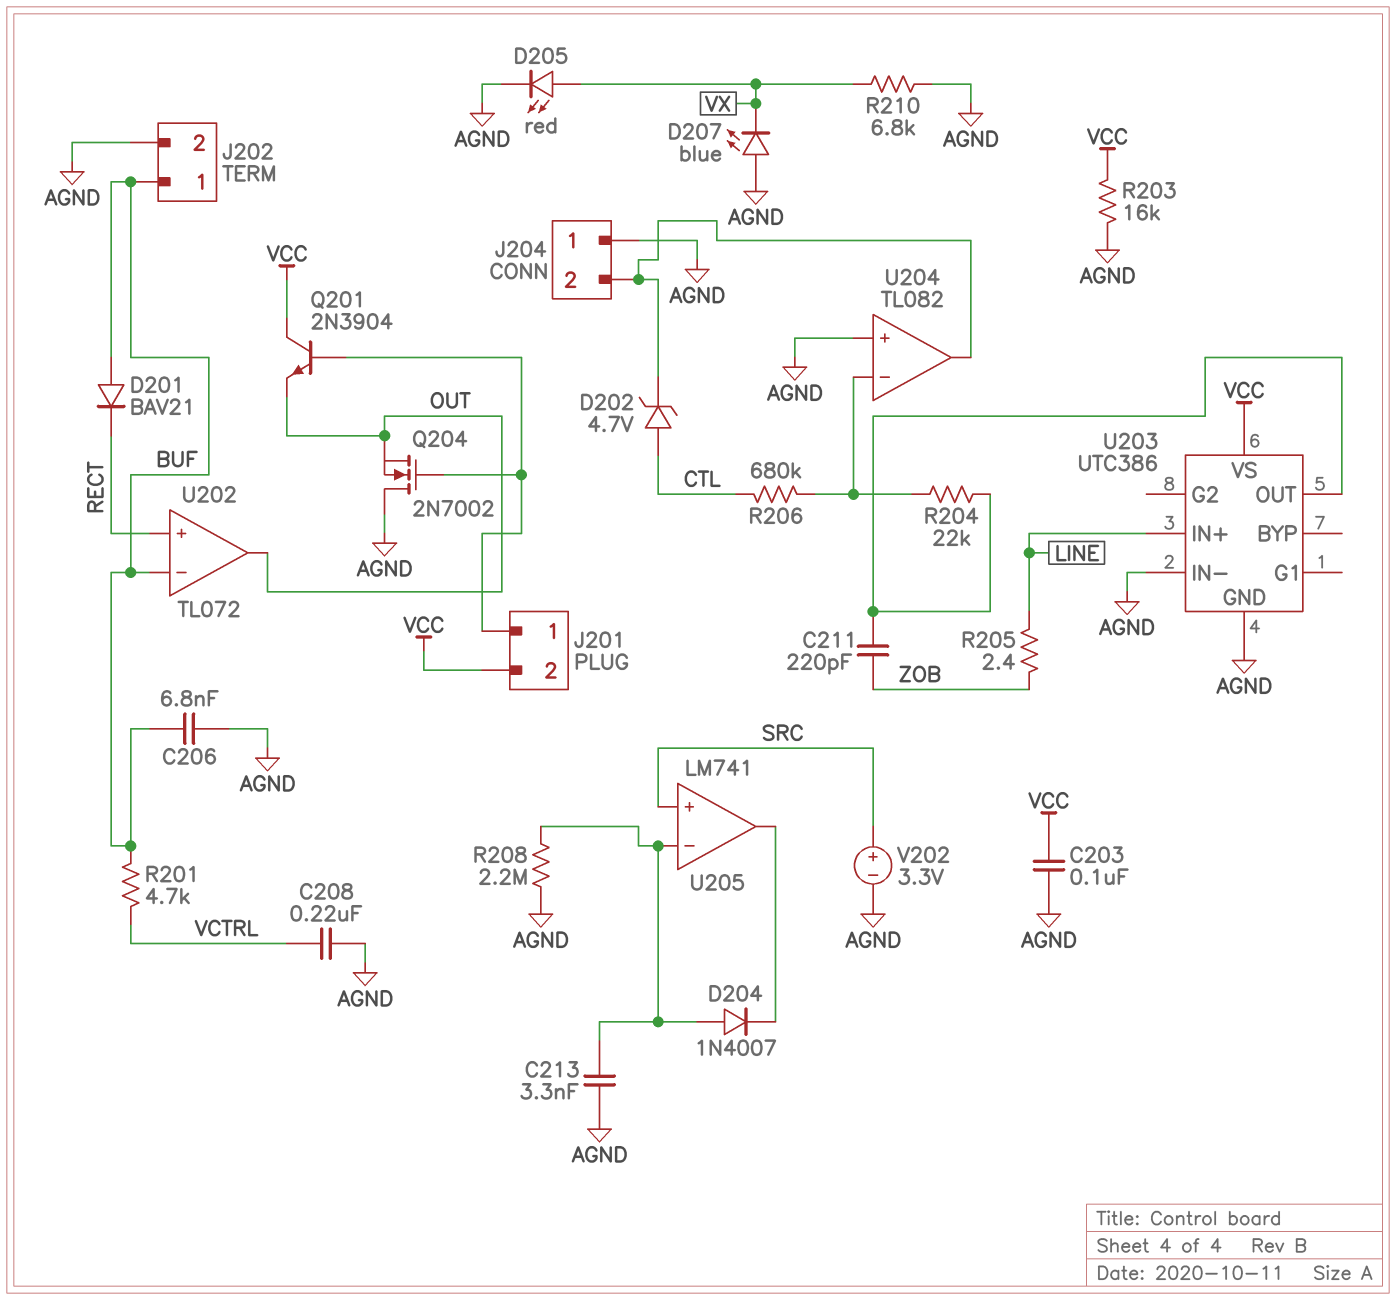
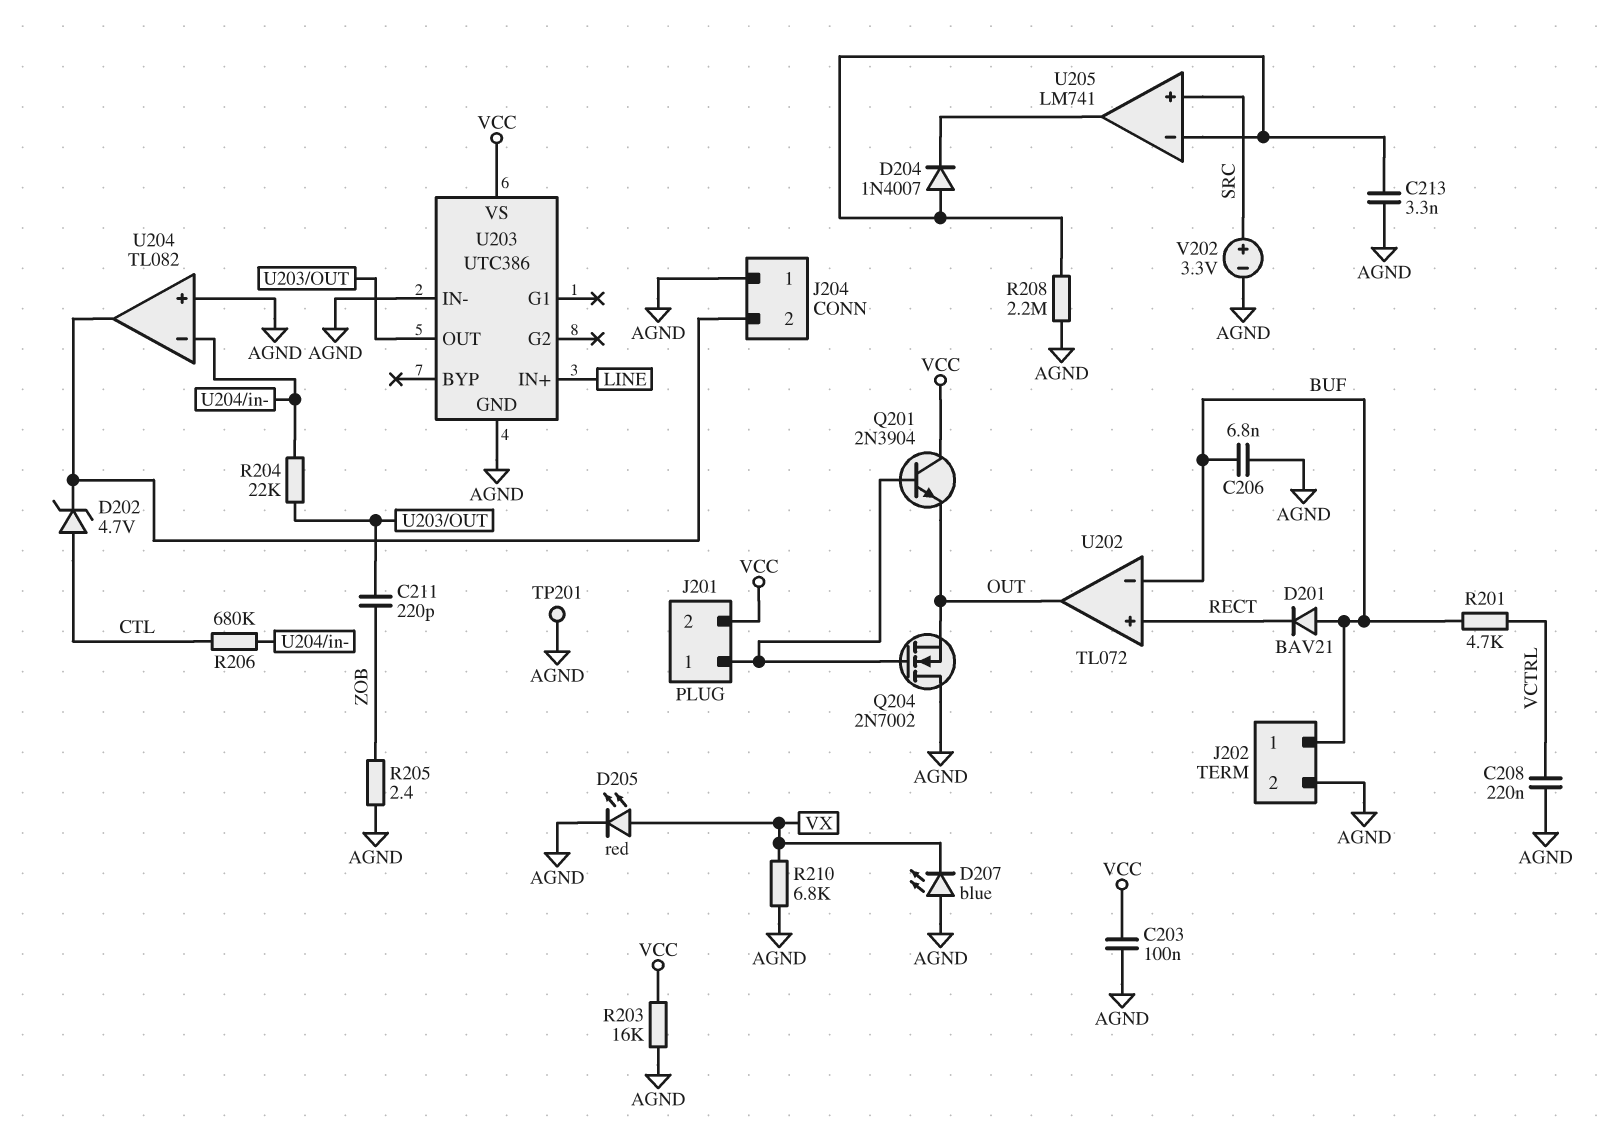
R205: 2.4 (LINE, ZOB) -> 2.4 (AGND, ZOB)
TP201: none -> test point (AGND)

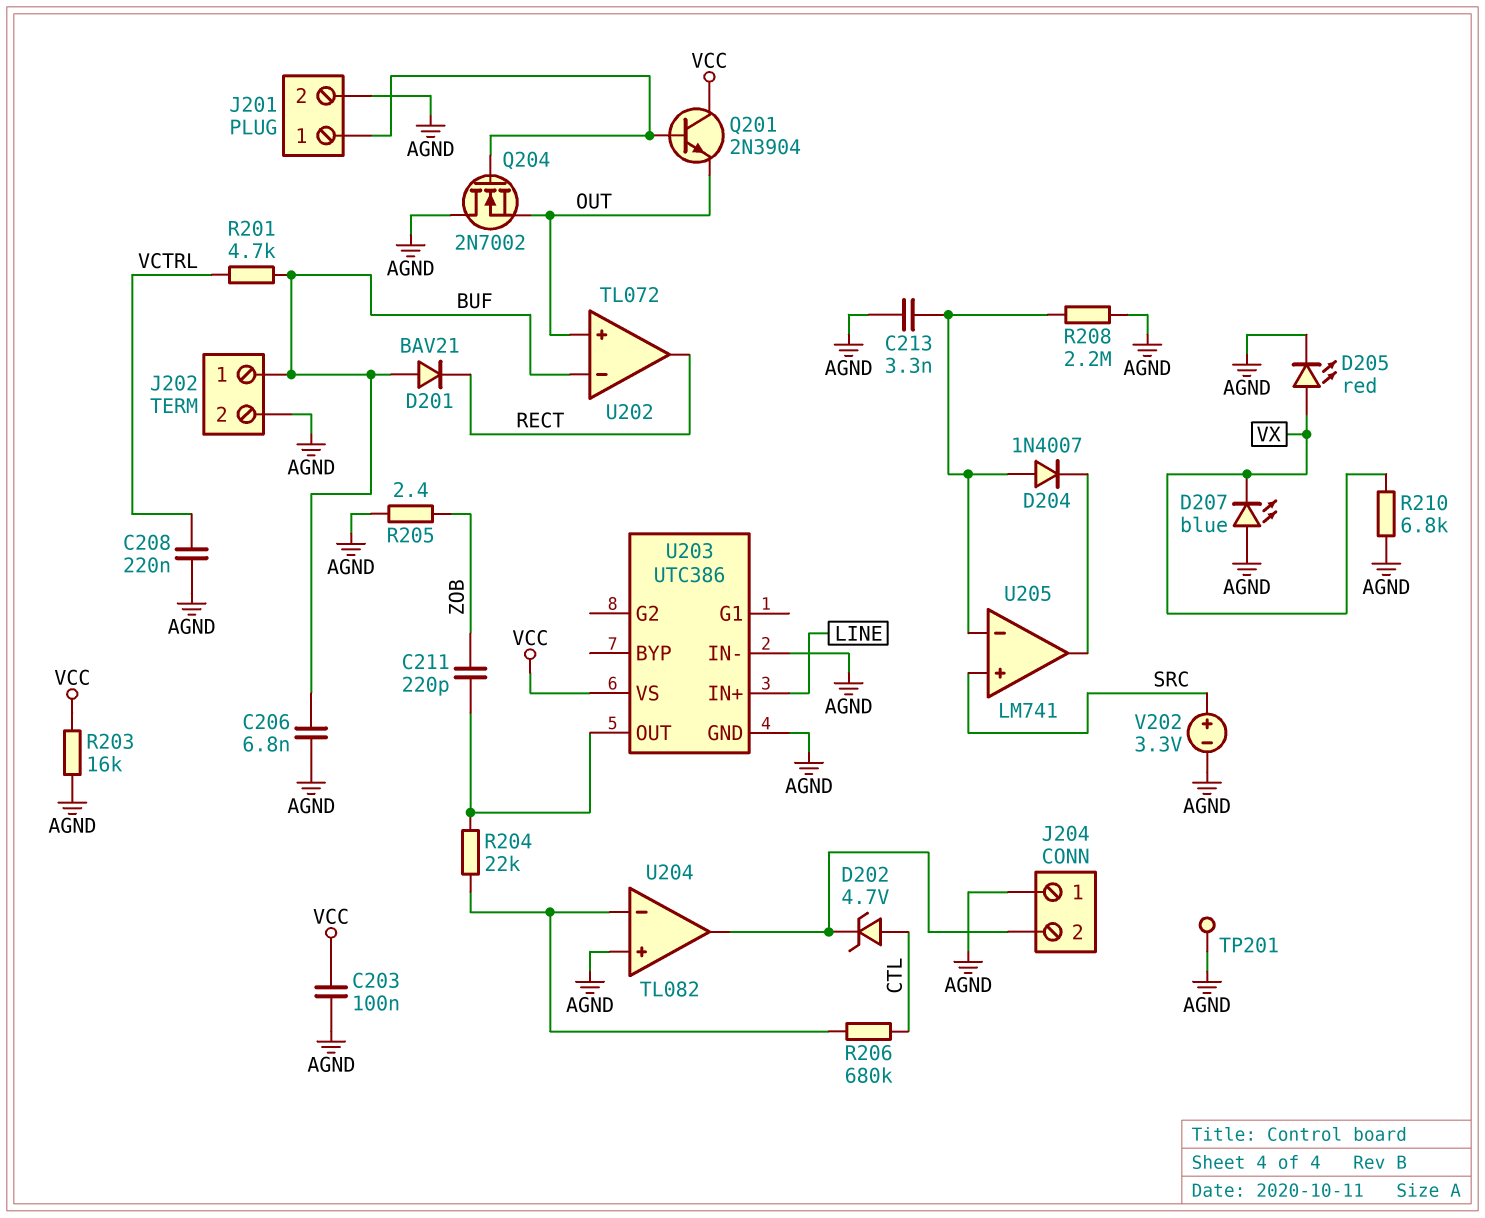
J201 pin 2: VCC -> AGND
U202 pin in+: RECT -> OUT
U202 pin out: OUT -> RECT

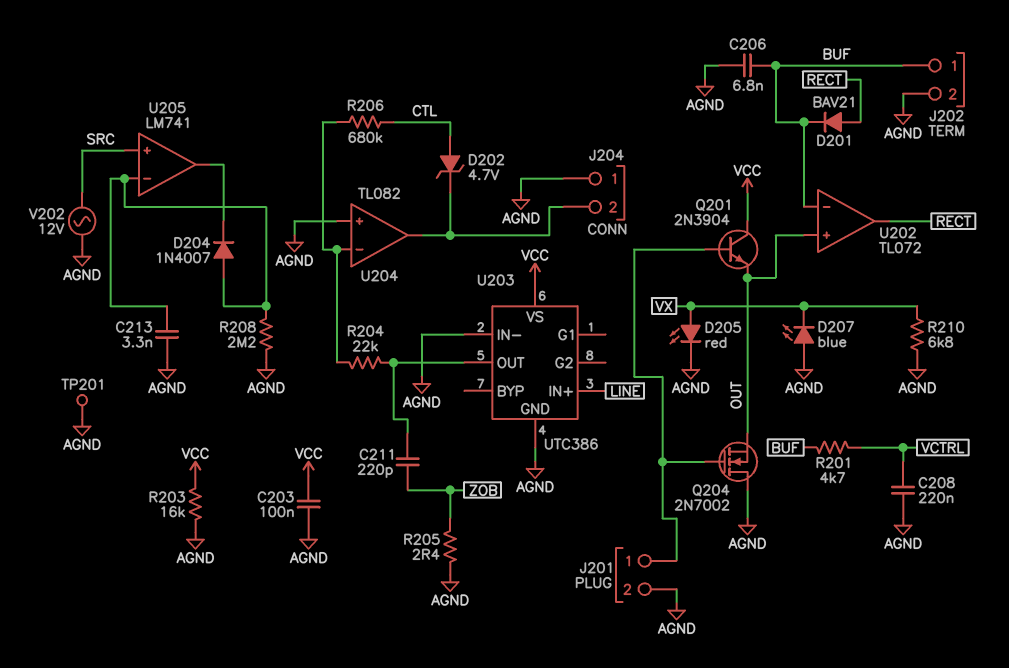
D201: diode BAV21 (A BUF, K RECT) -> diode BAV21 (A RECT, K BUF)
V202: 3.3V (plus SRC, minus AGND) -> AC 12V (AGND, SRC)

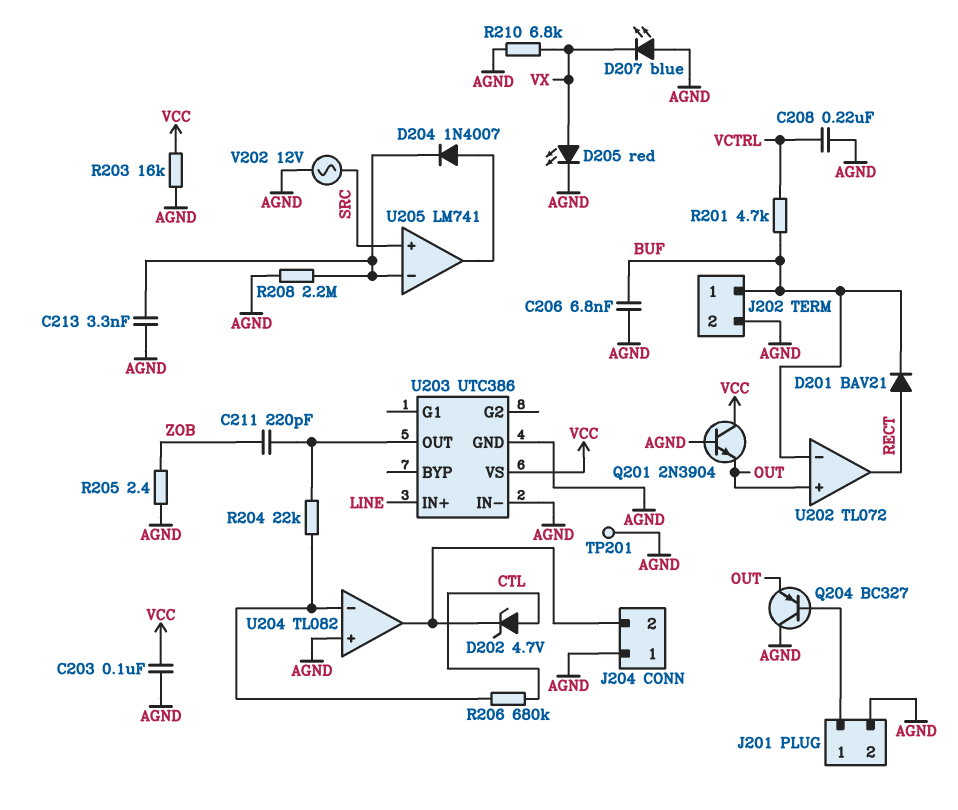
D204: diode 1N4007 (A U205/in-, K U205/out) -> diode 1N4007 (A U205/out, K U205/in-)
Q201: NPN 2N3904 (B J201/1, C VCC, E OUT) -> NPN 2N3904 (B AGND, C VCC, E OUT)
Q204: NMOS 2N7002 (G J201/1, D AGND, S OUT) -> PNP BC327 (B J201/1, C AGND, E OUT)

